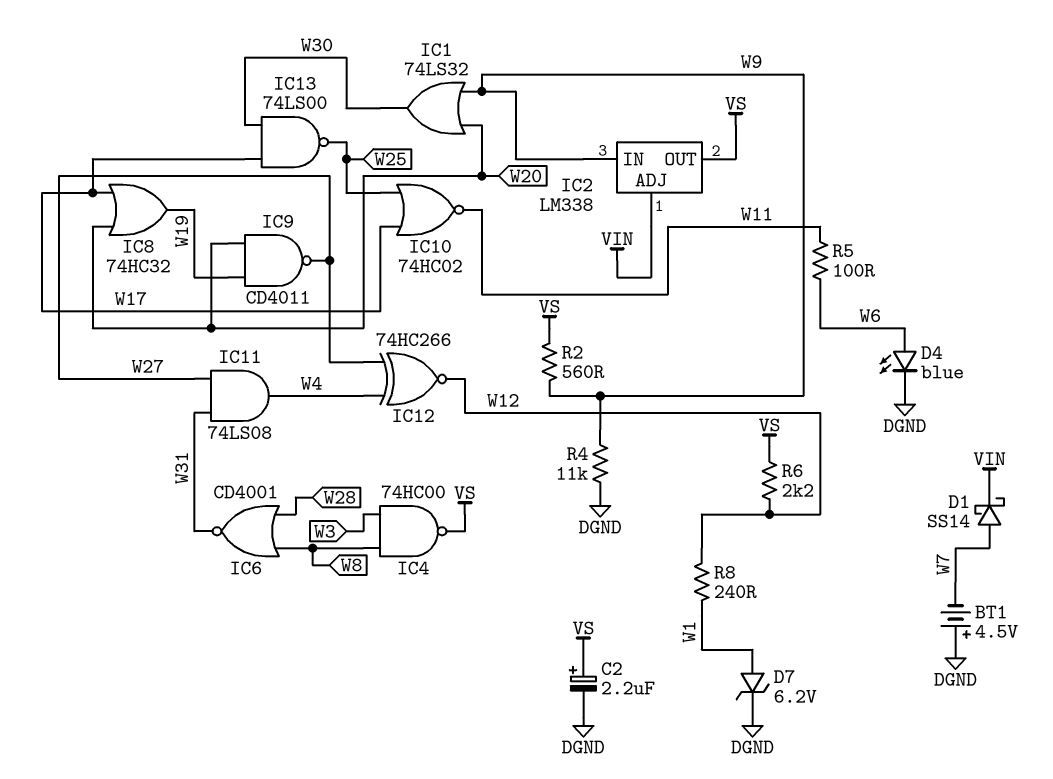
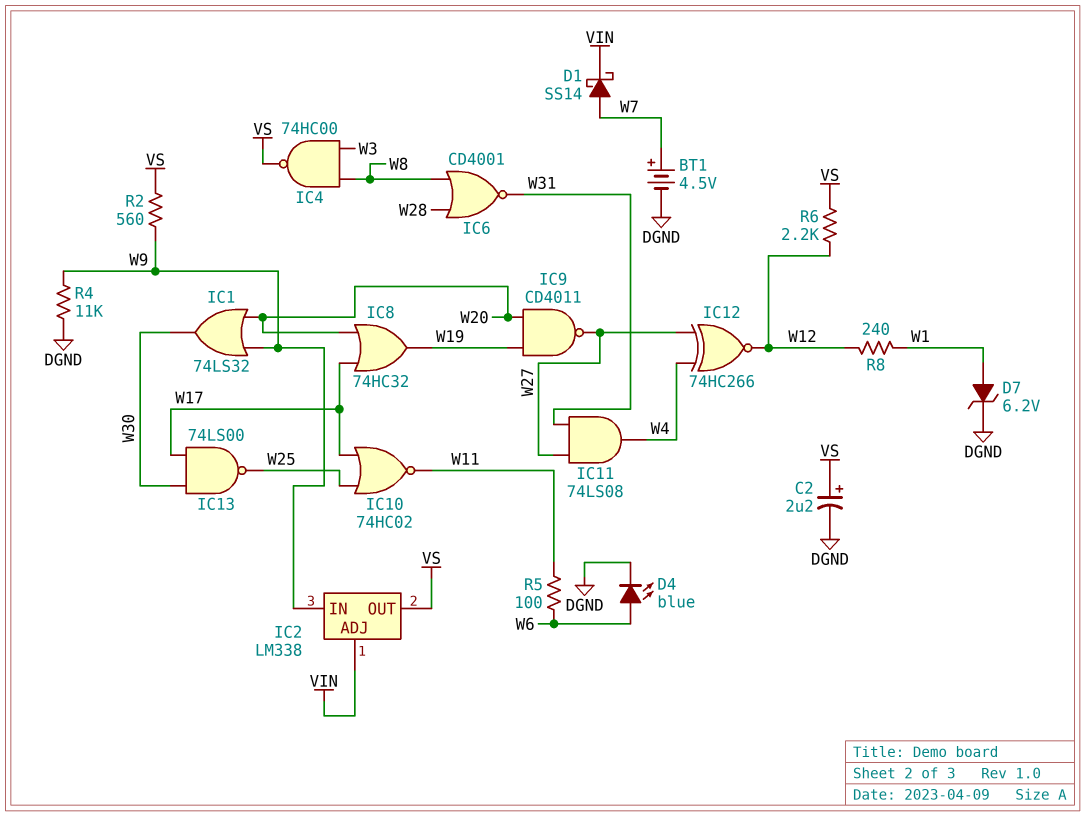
BT1: 4.5V (plus DGND, minus W7) -> 4.5V (plus W7, minus DGND)

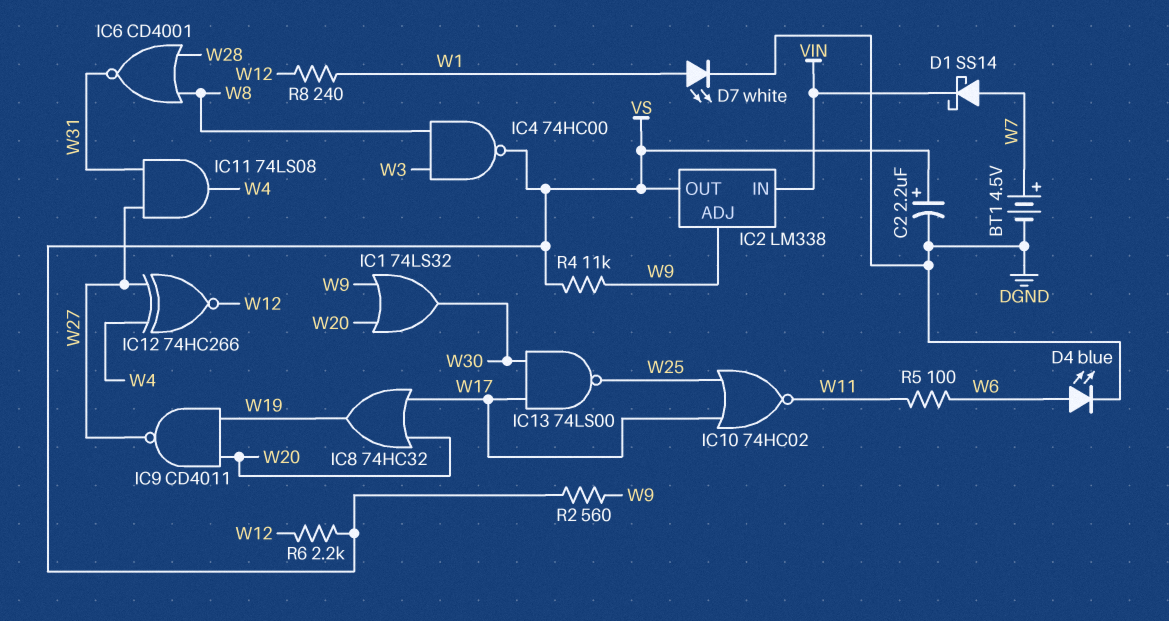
D7: zener 6.2V (A W1, K DGND) -> LED white (A W1, K DGND)
IC2 pin ADJ: VIN -> W9
IC2 pin IN: W9 -> VIN
R4: 11k (DGND, W9) -> 11k (VS, W9)

